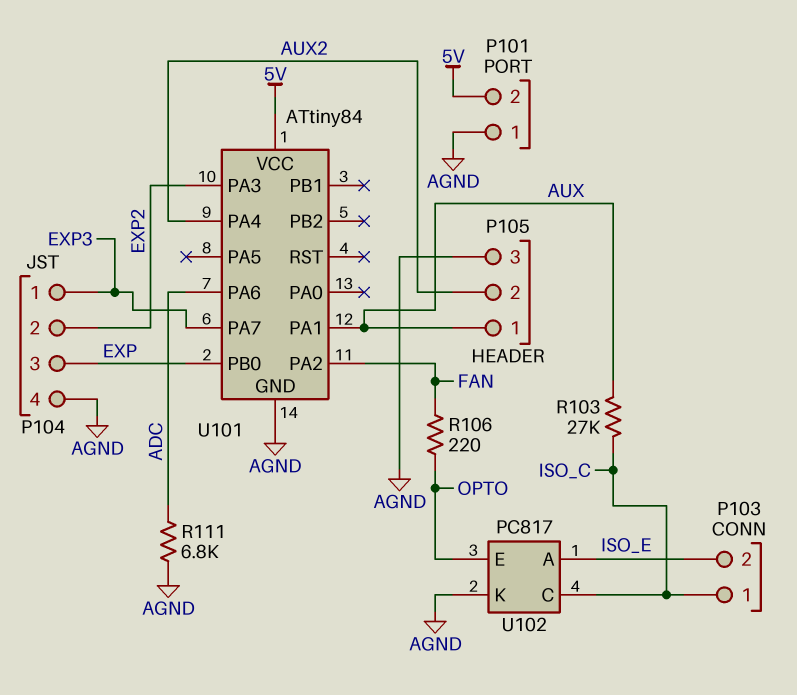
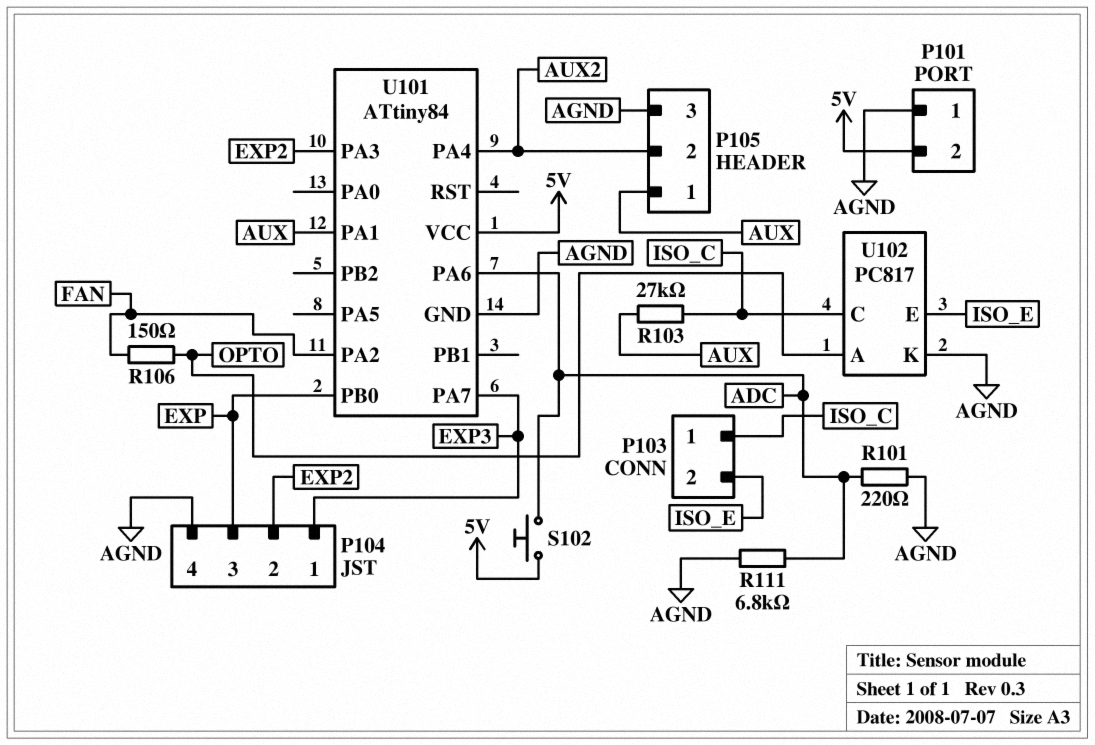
R101: none -> 220 (ADC, AGND)
R106: 220 (FAN, OPTO) -> 150 (FAN, OPTO)
S102: none -> button (5V, ADC)
U102 pin A: ISO_E -> OPTO
U102 pin E: OPTO -> ISO_E

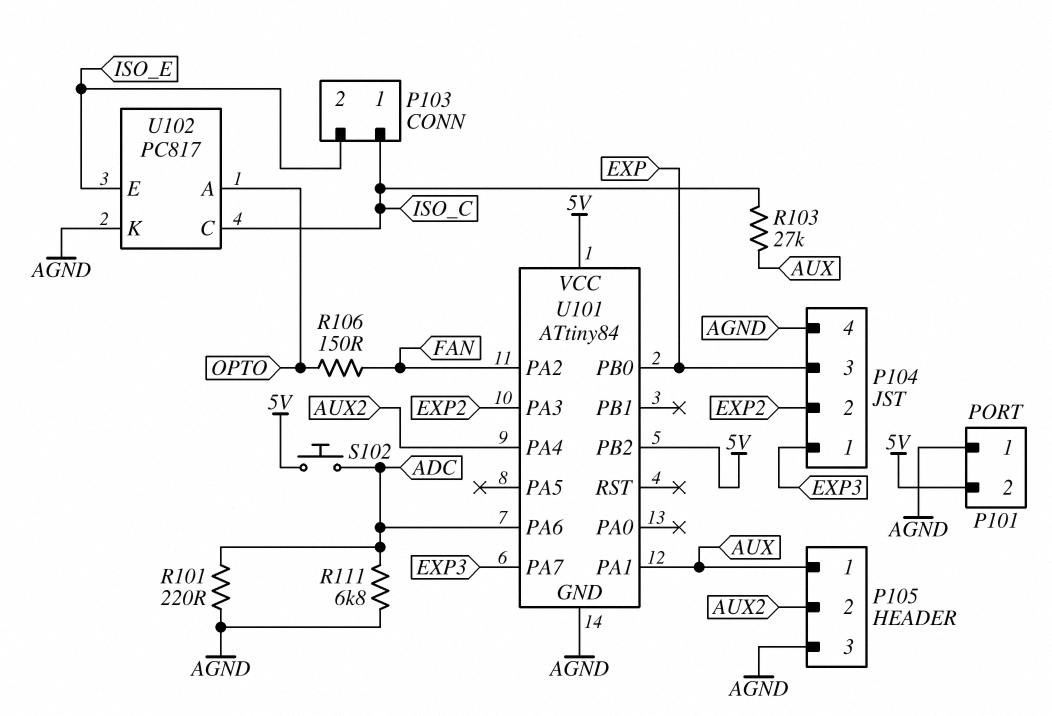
U101 pin PB2: none -> 5V

